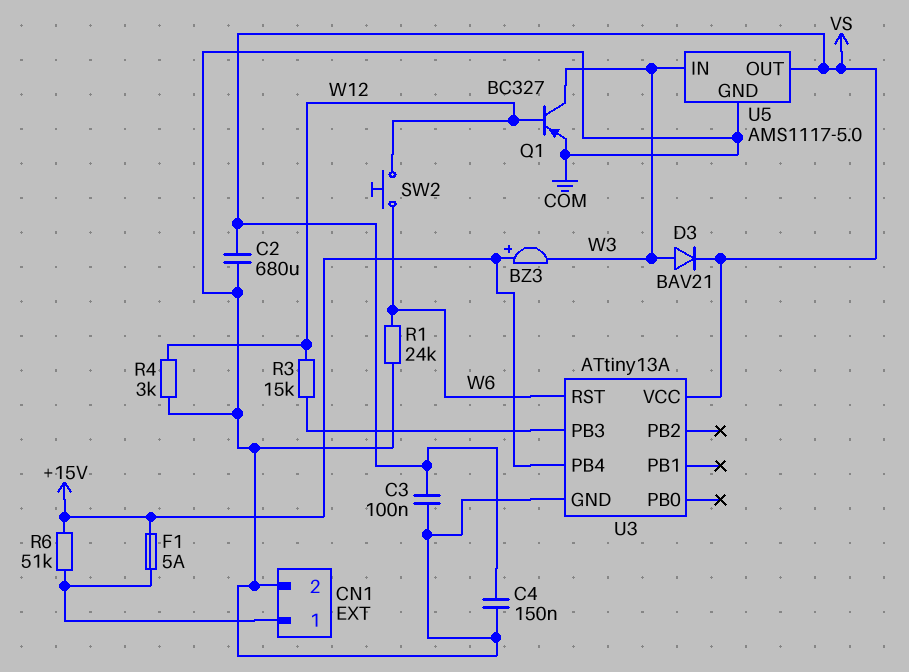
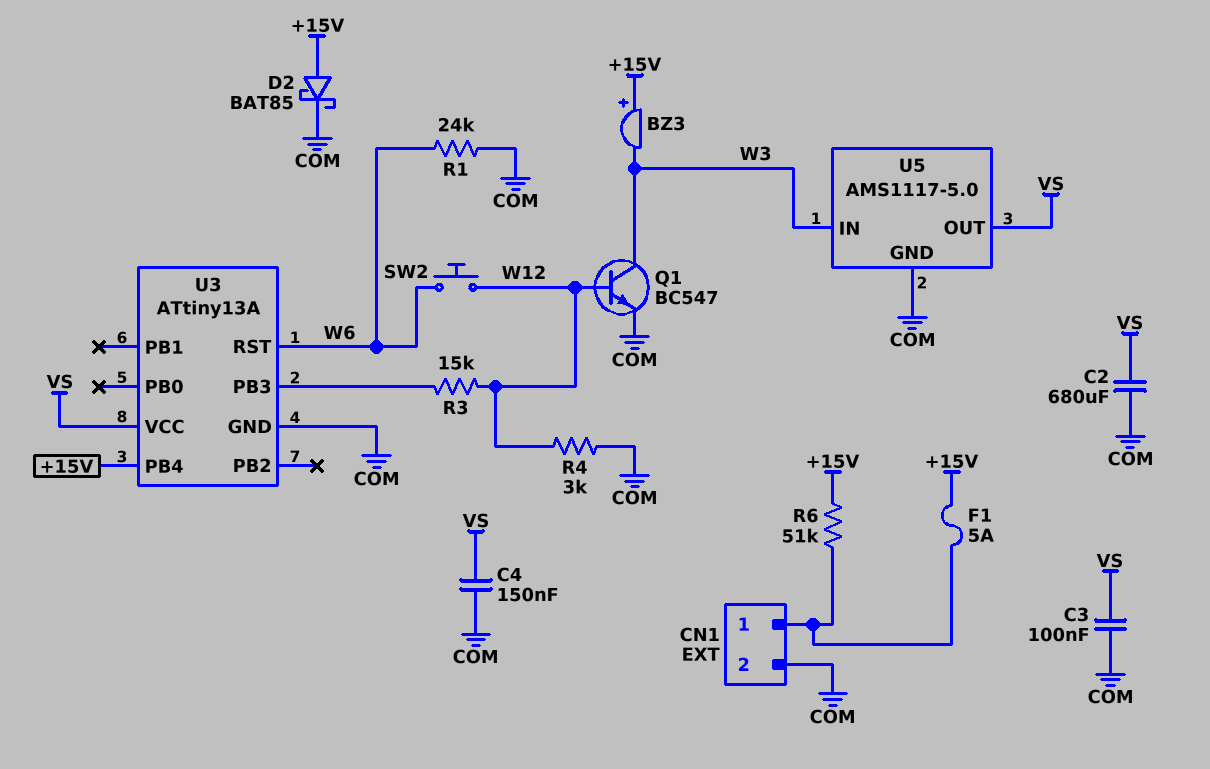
D2: none -> schottky BAT85 (A +15V, K COM)
D3: diode BAV21 (A W3, K VS) -> none
Q1: PNP BC327 (B W12, C W3, E COM) -> NPN BC547 (B W12, C W3, E COM)

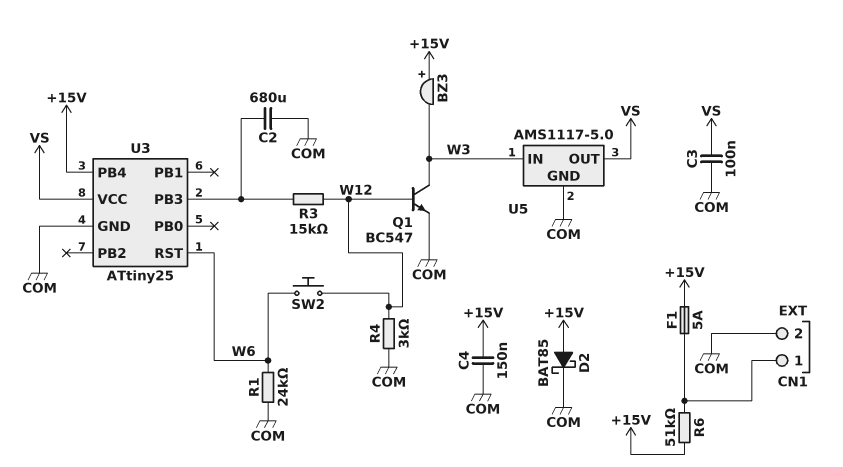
C2: 680uF (COM, VS) -> 680uF (COM, U3/PB3)
C4: 150nF (COM, VS) -> 150nF (+15V, COM)
U3: ATtiny13A -> ATtiny25

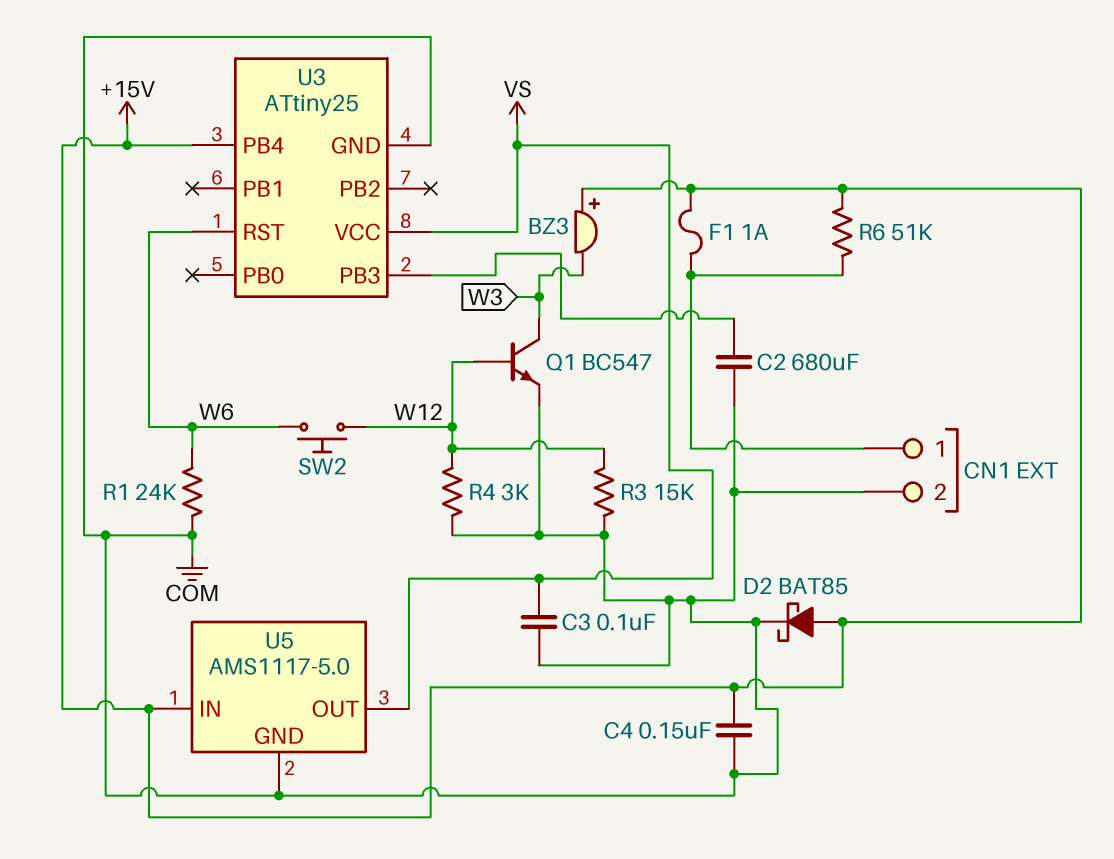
F1: 5A (+15V, CN1/1) -> 1A (+15V, CN1/1)
R3: 15k (U3/PB3, W12) -> 15k (COM, W12)
U5 pin IN: W3 -> +15V

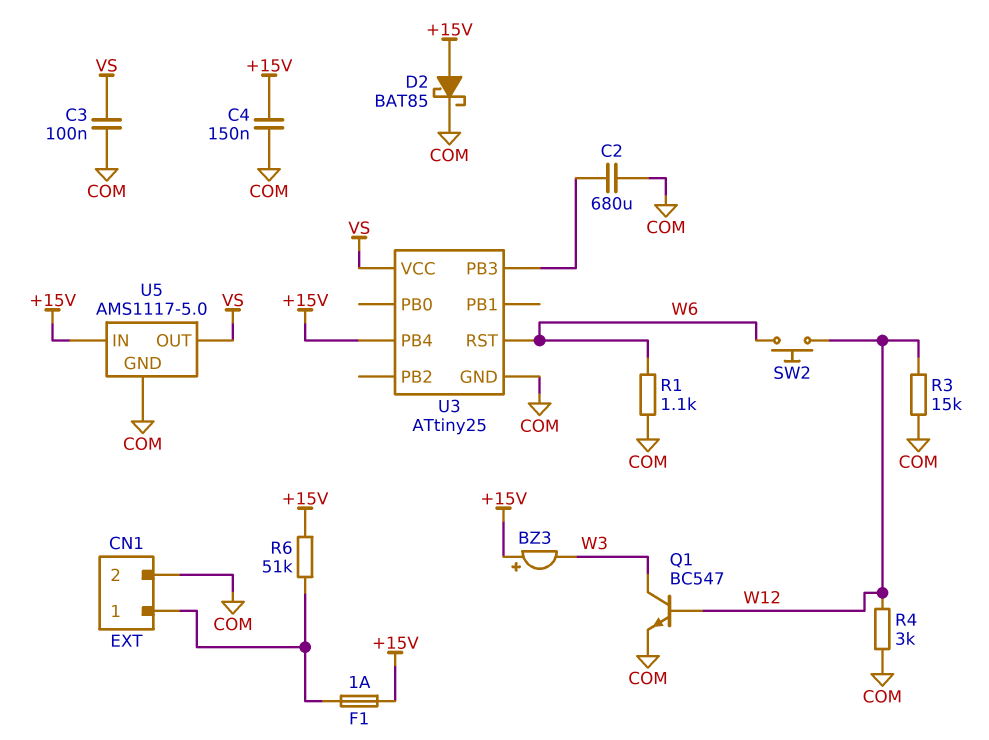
R1: 24k (COM, W6) -> 1.1k (COM, W6)

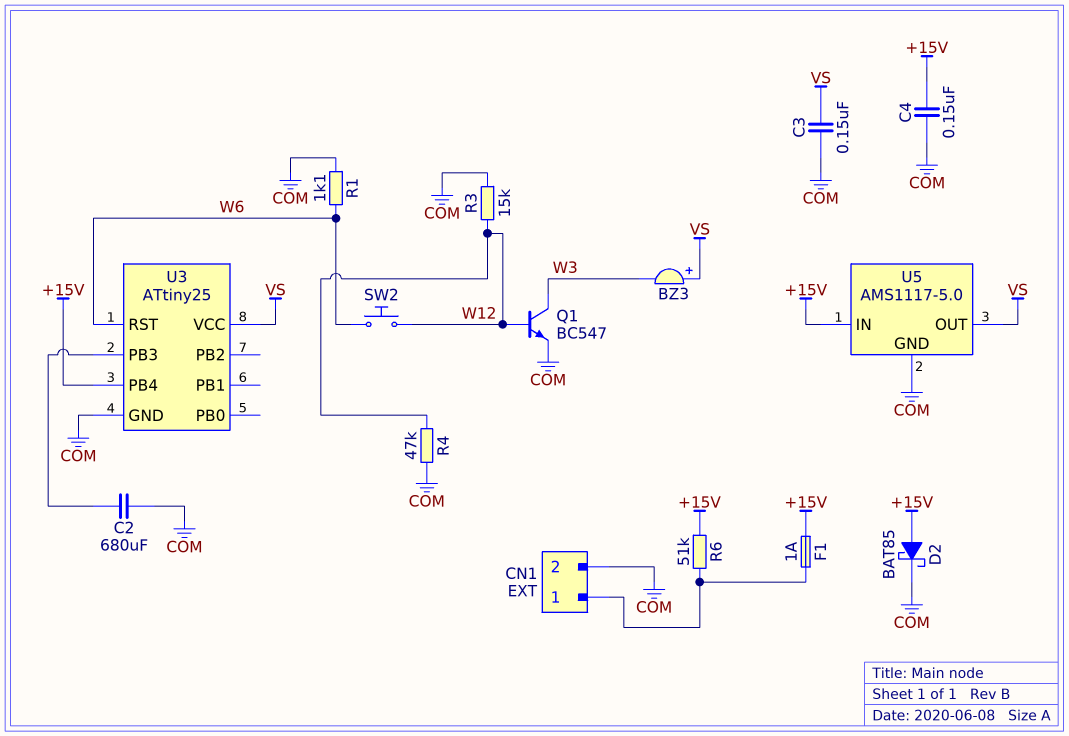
BZ3: buzzer (plus +15V, minus W3) -> buzzer (plus VS, minus W3)
C3: 100nF (COM, VS) -> 150nF (COM, VS)
R4: 3k (COM, W12) -> 47k (COM, W12)

